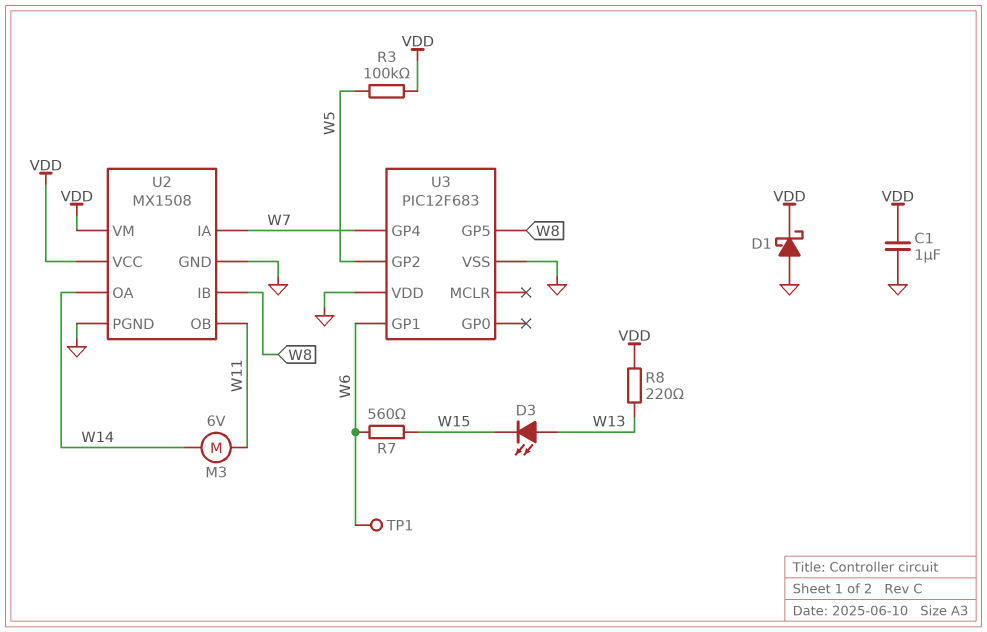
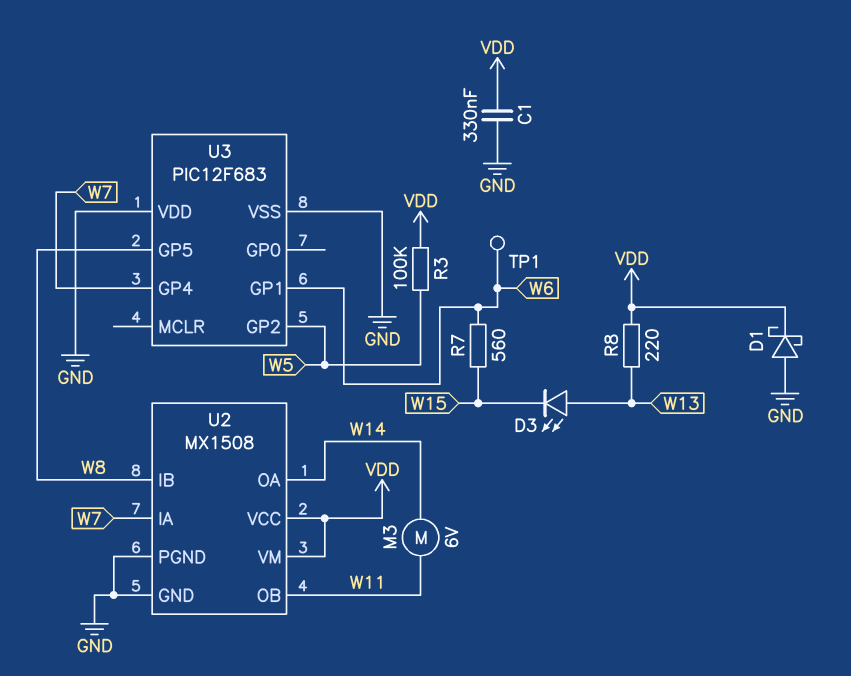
C1: 1uF (GND, VDD) -> 330nF (GND, VDD)

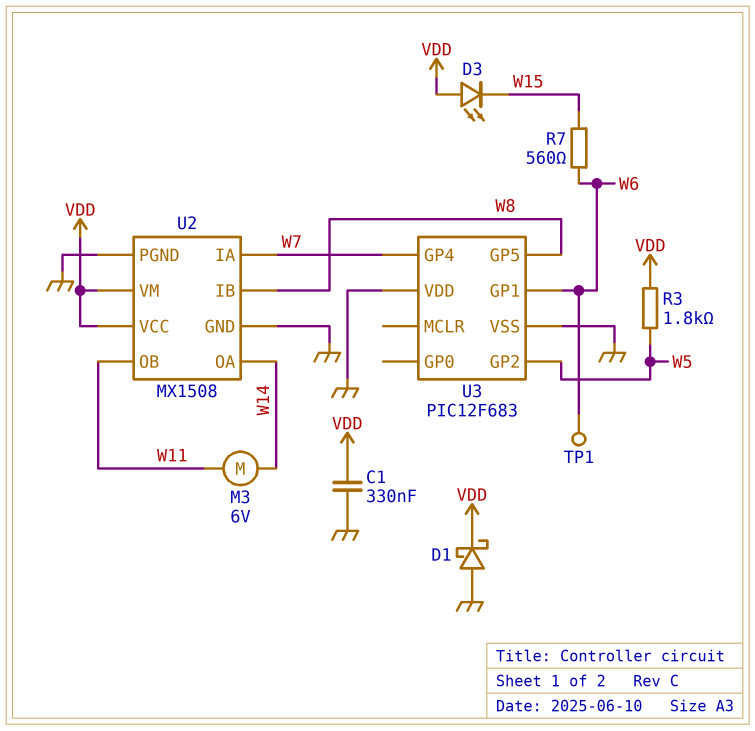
D3: LED (A W13, K W15) -> LED (A VDD, K W15)
R3: 100k (VDD, W5) -> 1.8k (VDD, W5)
R8: 220 (VDD, W13) -> none

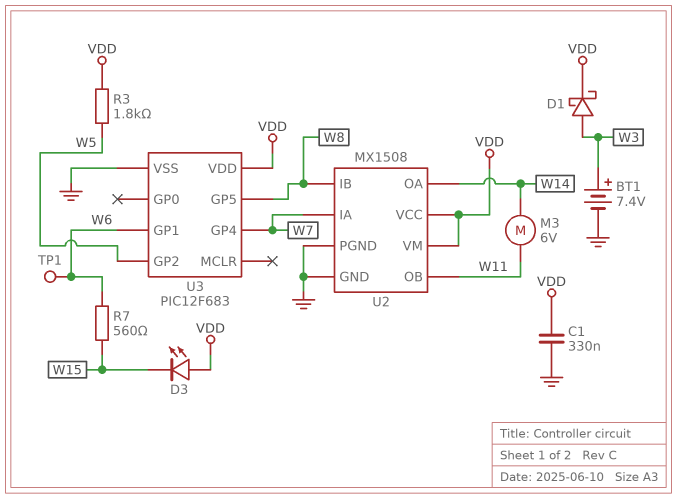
BT1: none -> 7.4V (plus W3, minus GND)
D1: schottky (A GND, K VDD) -> schottky (A W3, K VDD)
U3 pin VDD: GND -> VDD

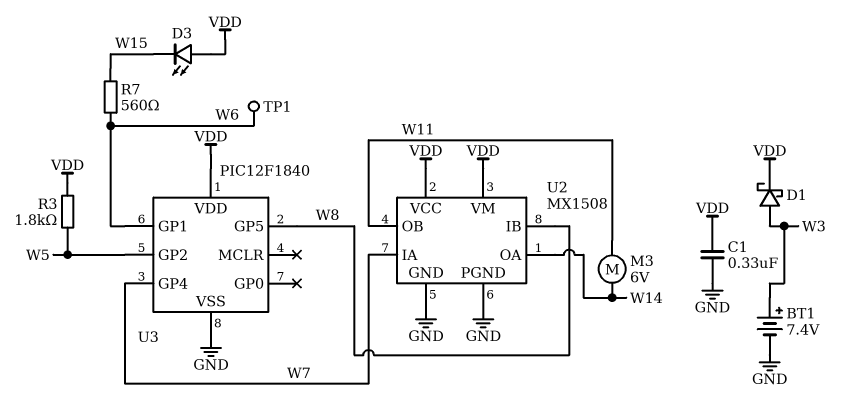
U3: PIC12F683 -> PIC12F1840

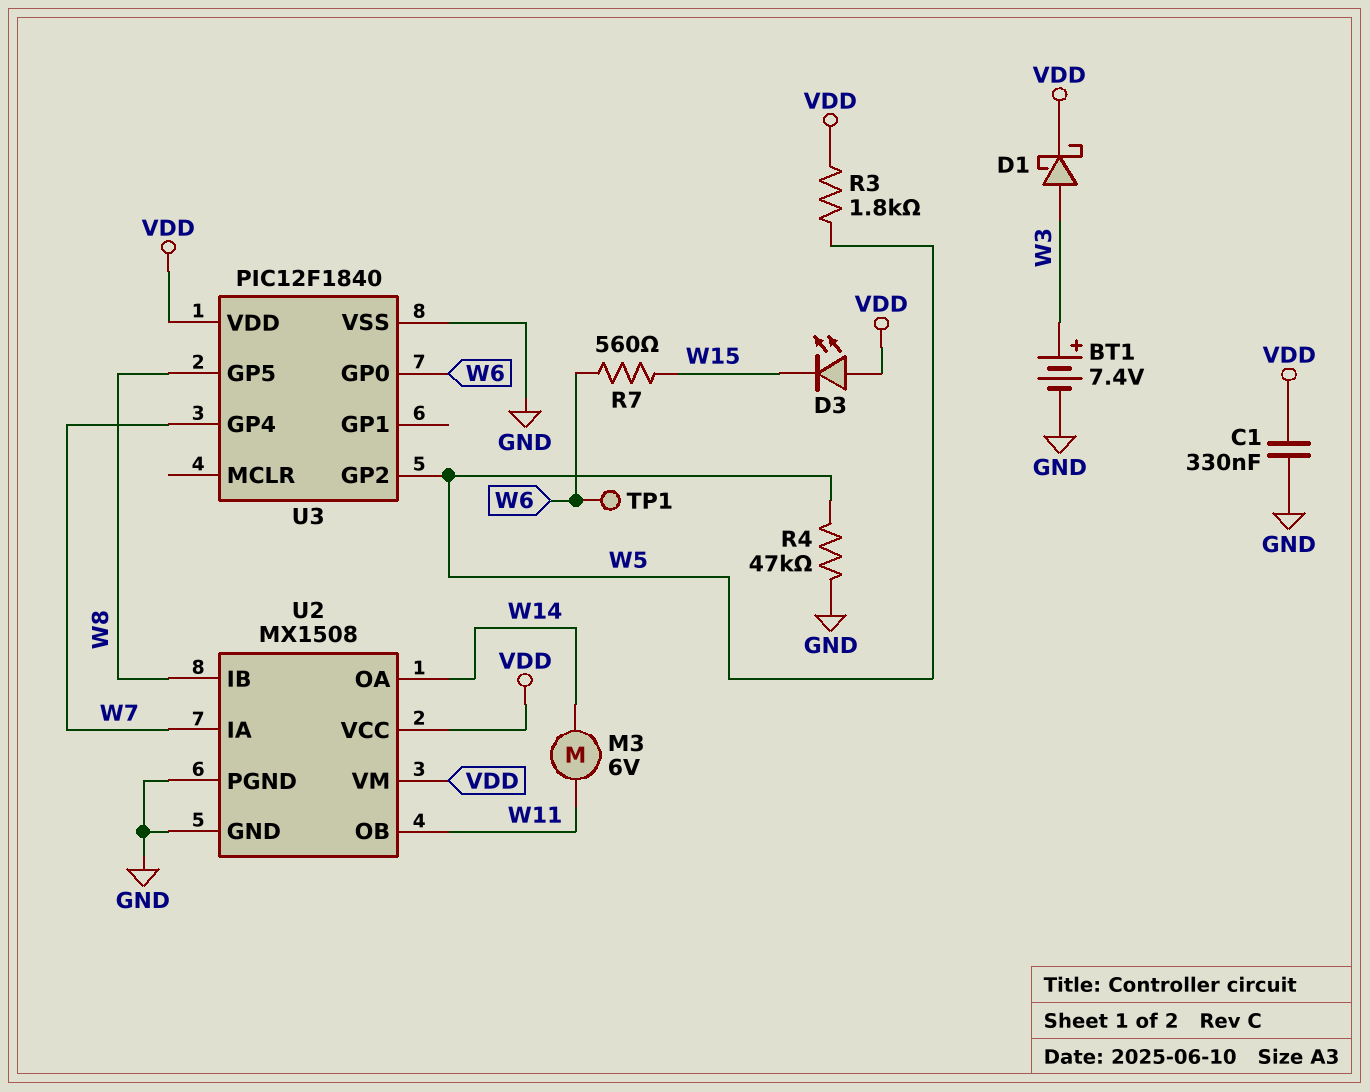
R4: none -> 47k (GND, W5)
U3 pin GP0: none -> W6
U3 pin GP1: W6 -> none

